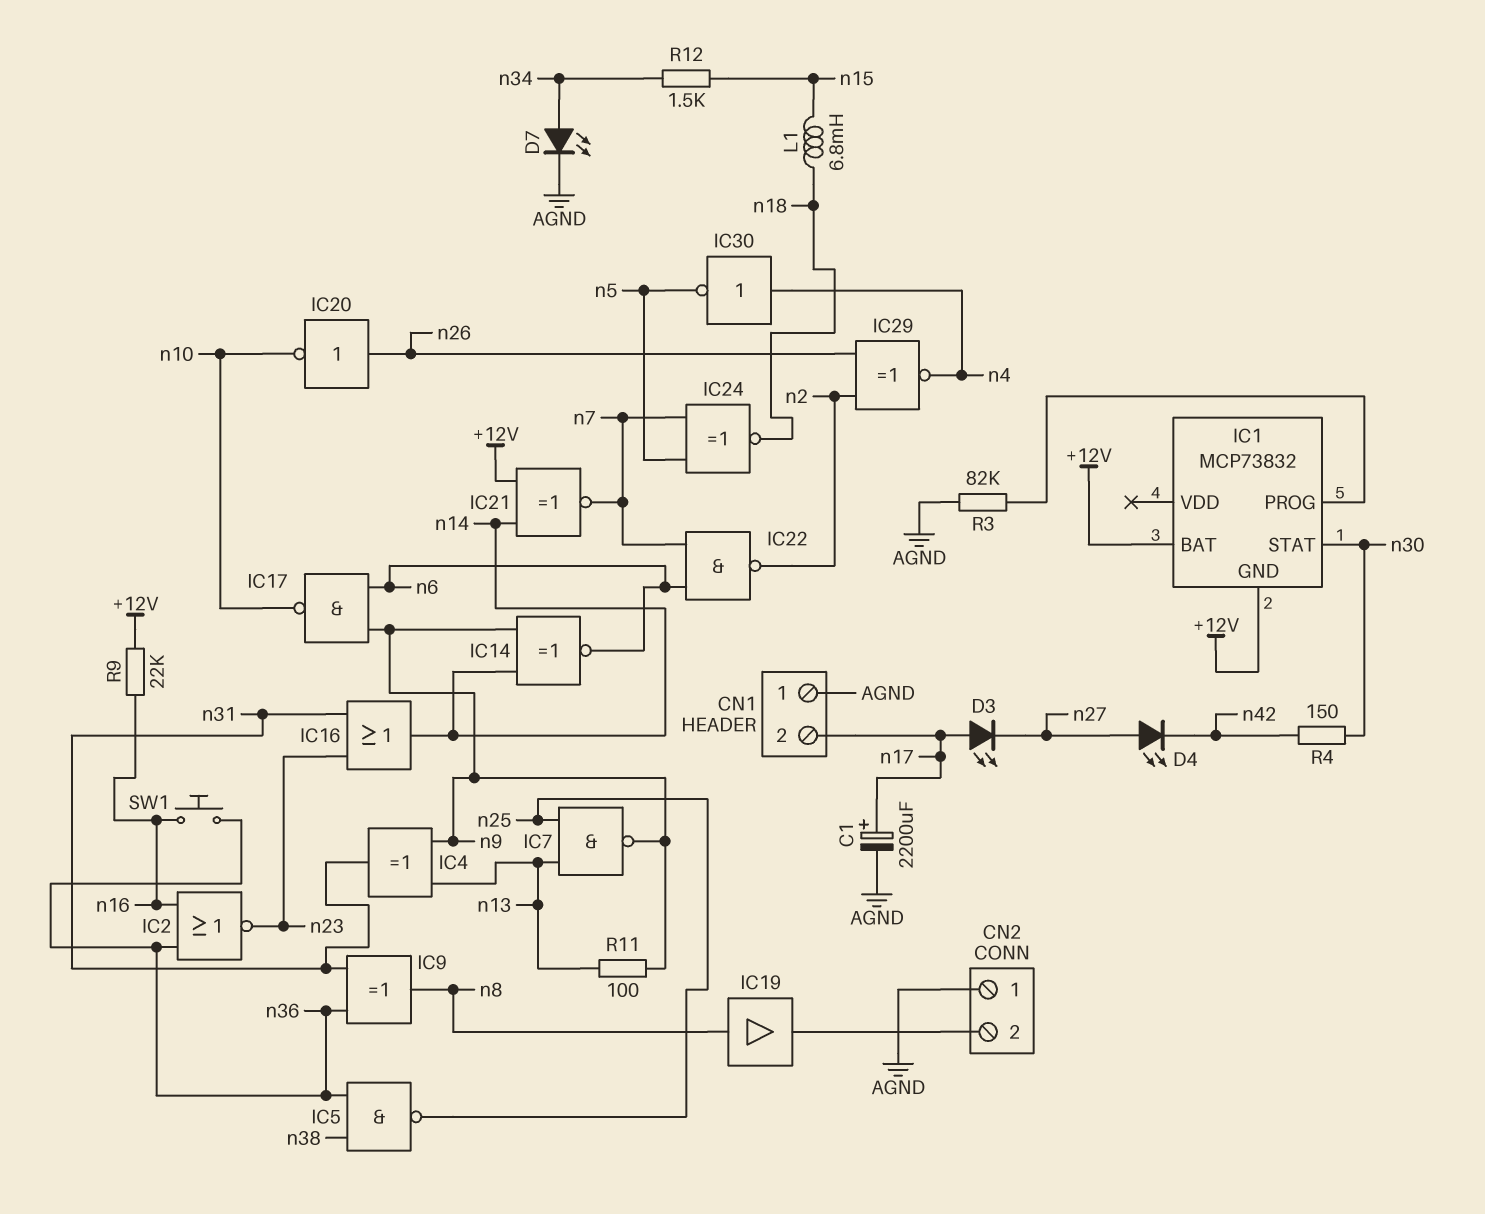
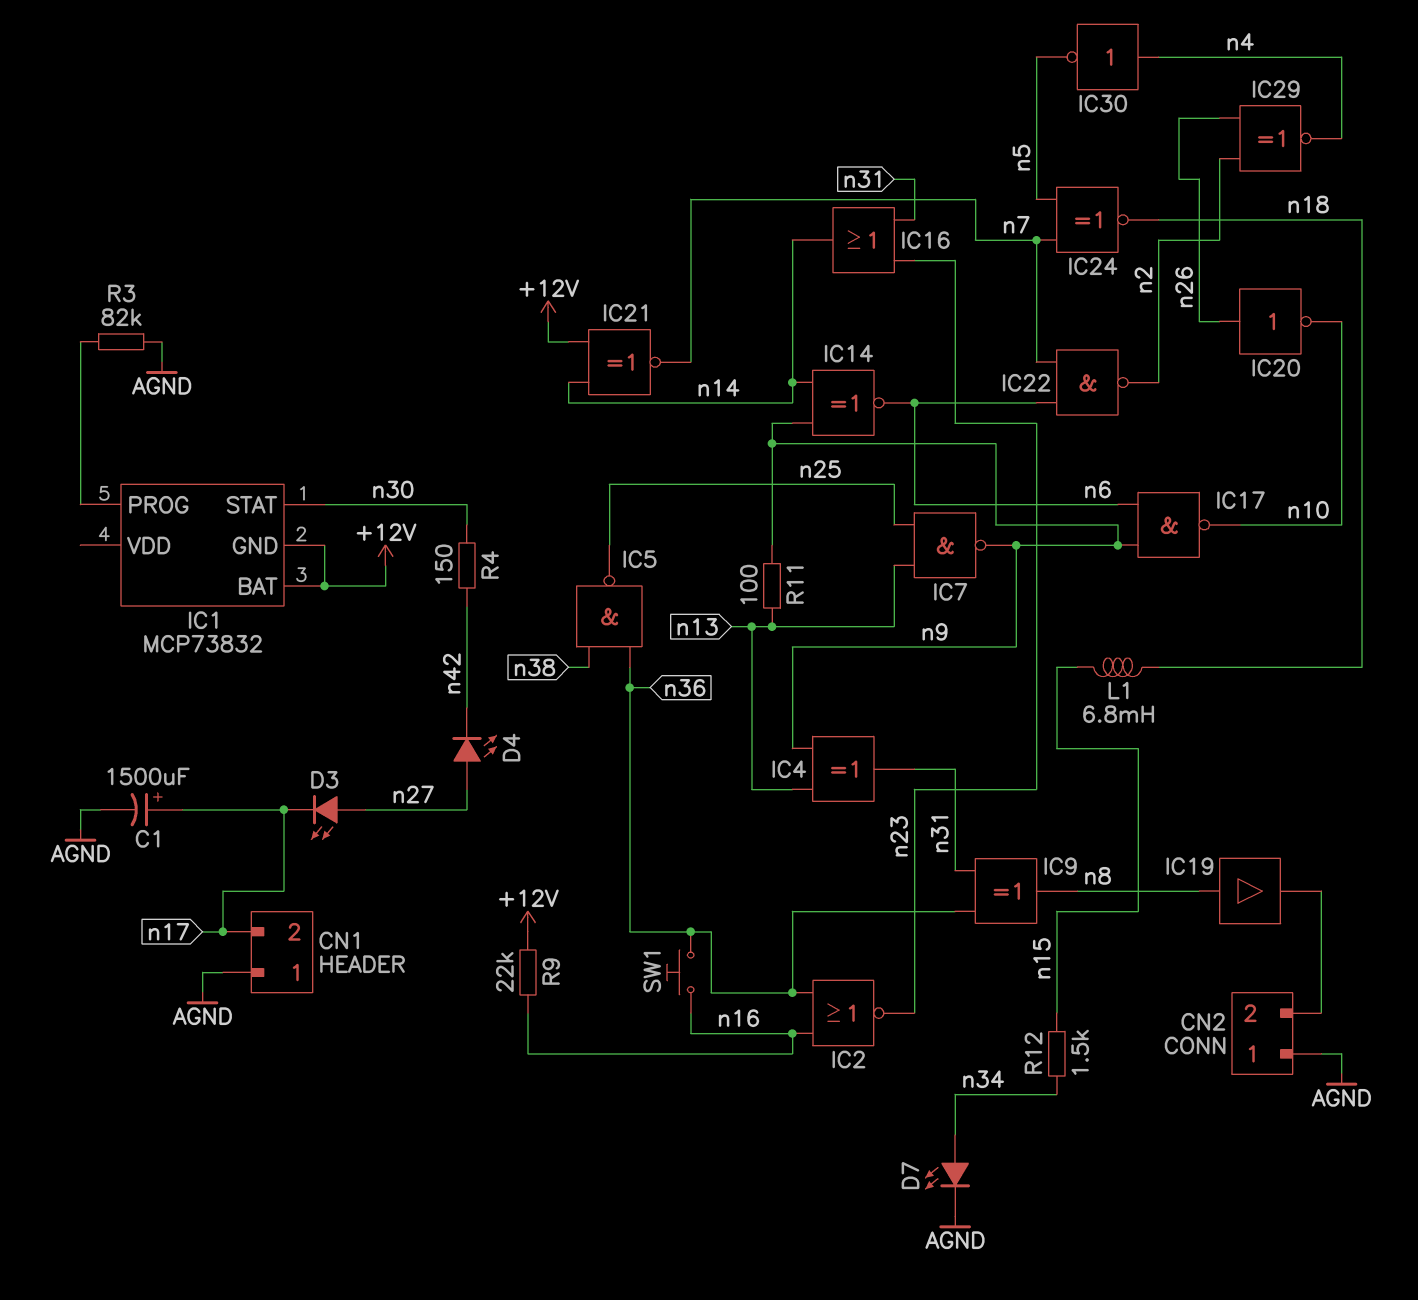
C1: 2200uF (plus n17, minus AGND) -> 1500uF (plus n17, minus AGND)
D3: LED (A n17, K n27) -> LED (A n27, K n17)

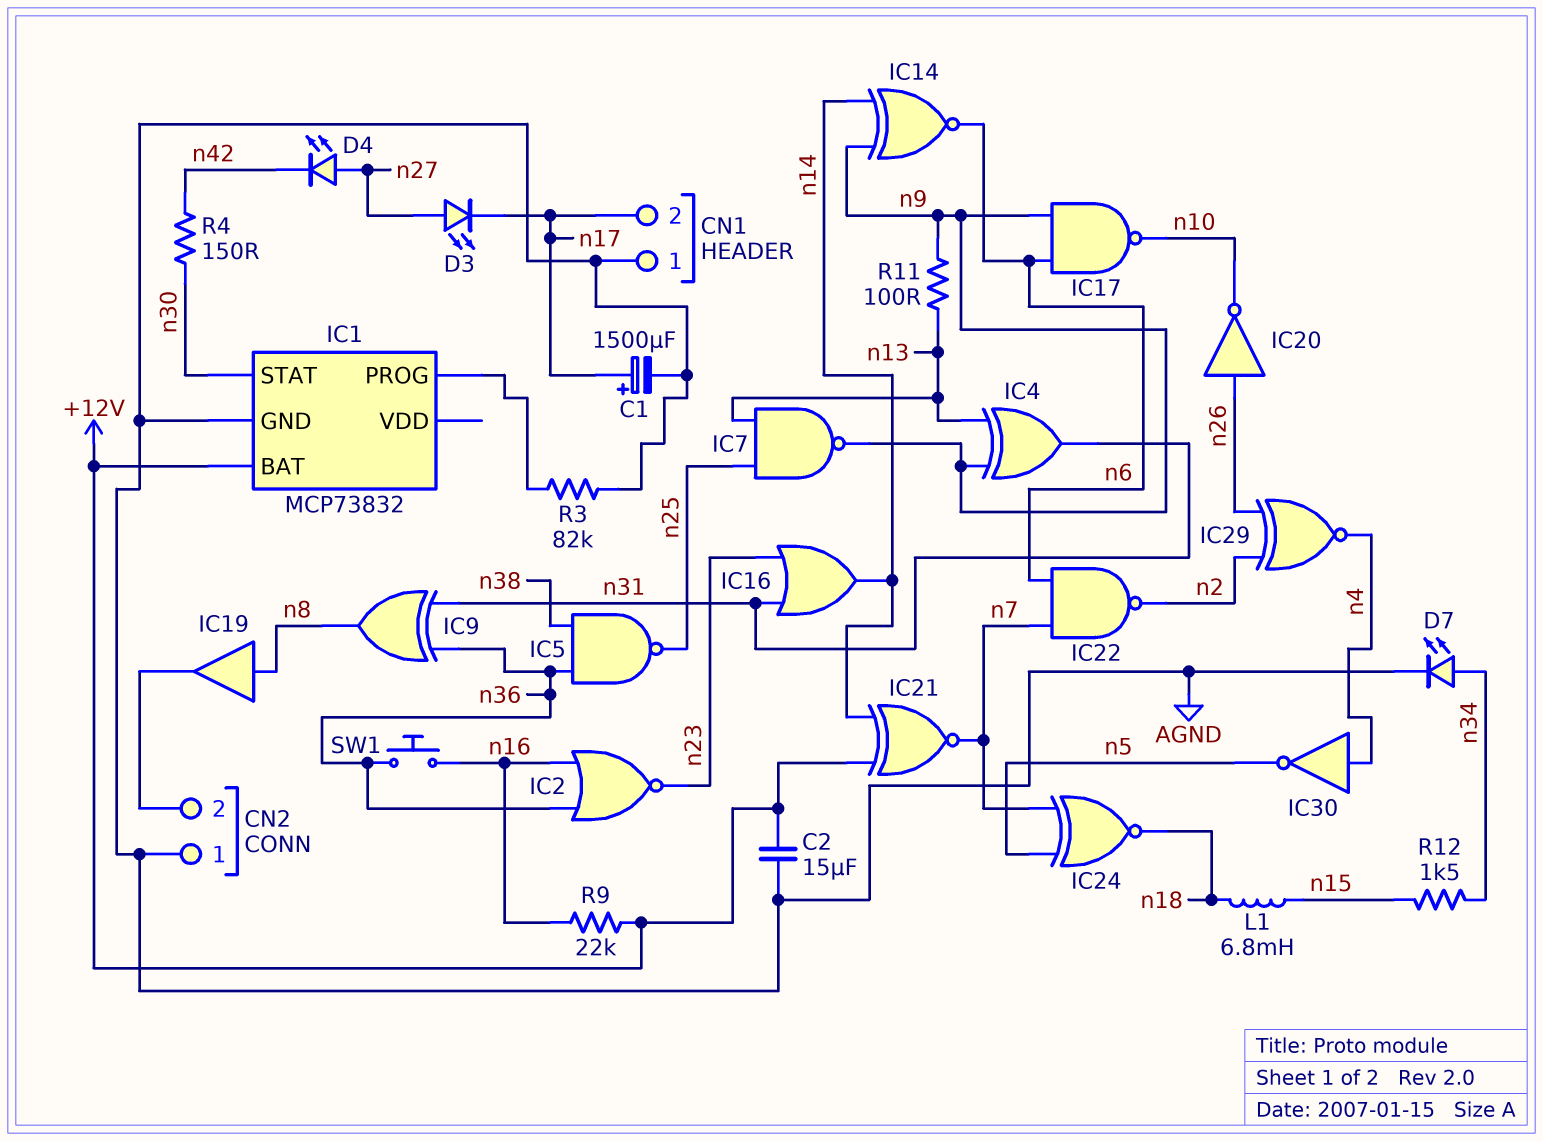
C2: none -> 15uF (+12V, AGND)
IC1 pin GND: +12V -> AGND

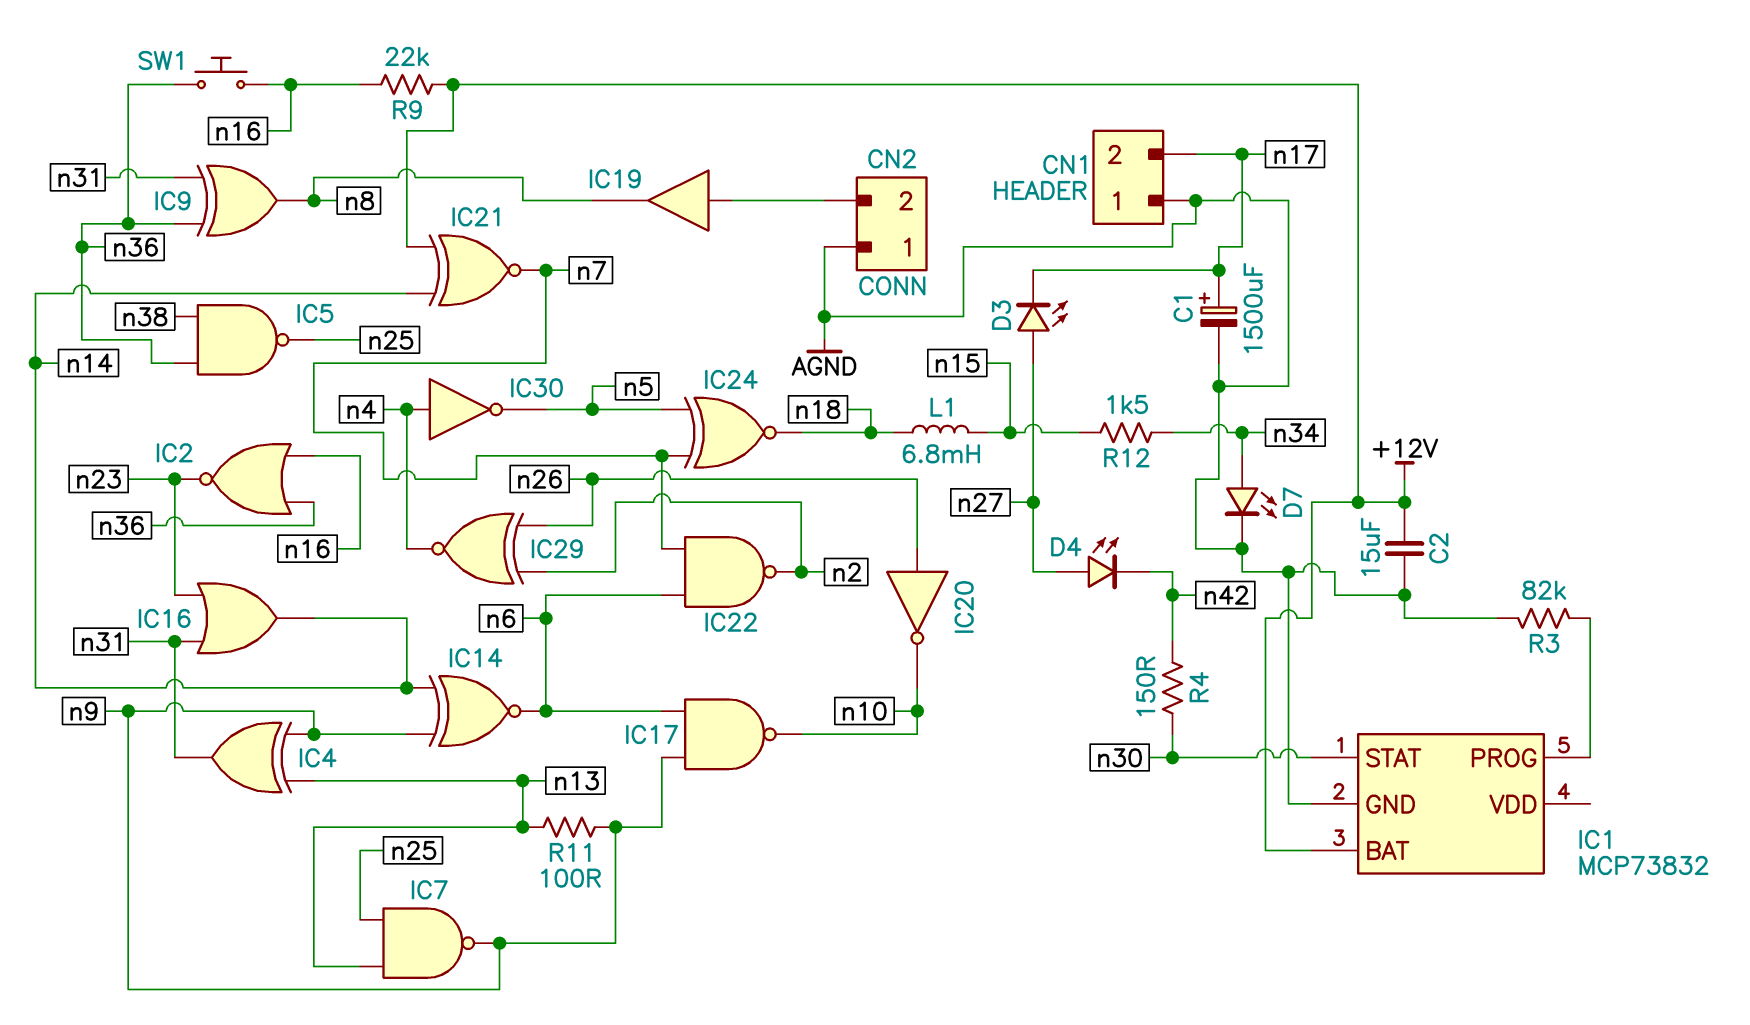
IC19: buffer (in n8, out CN2/2) -> buffer (in CN2/2, out n8)

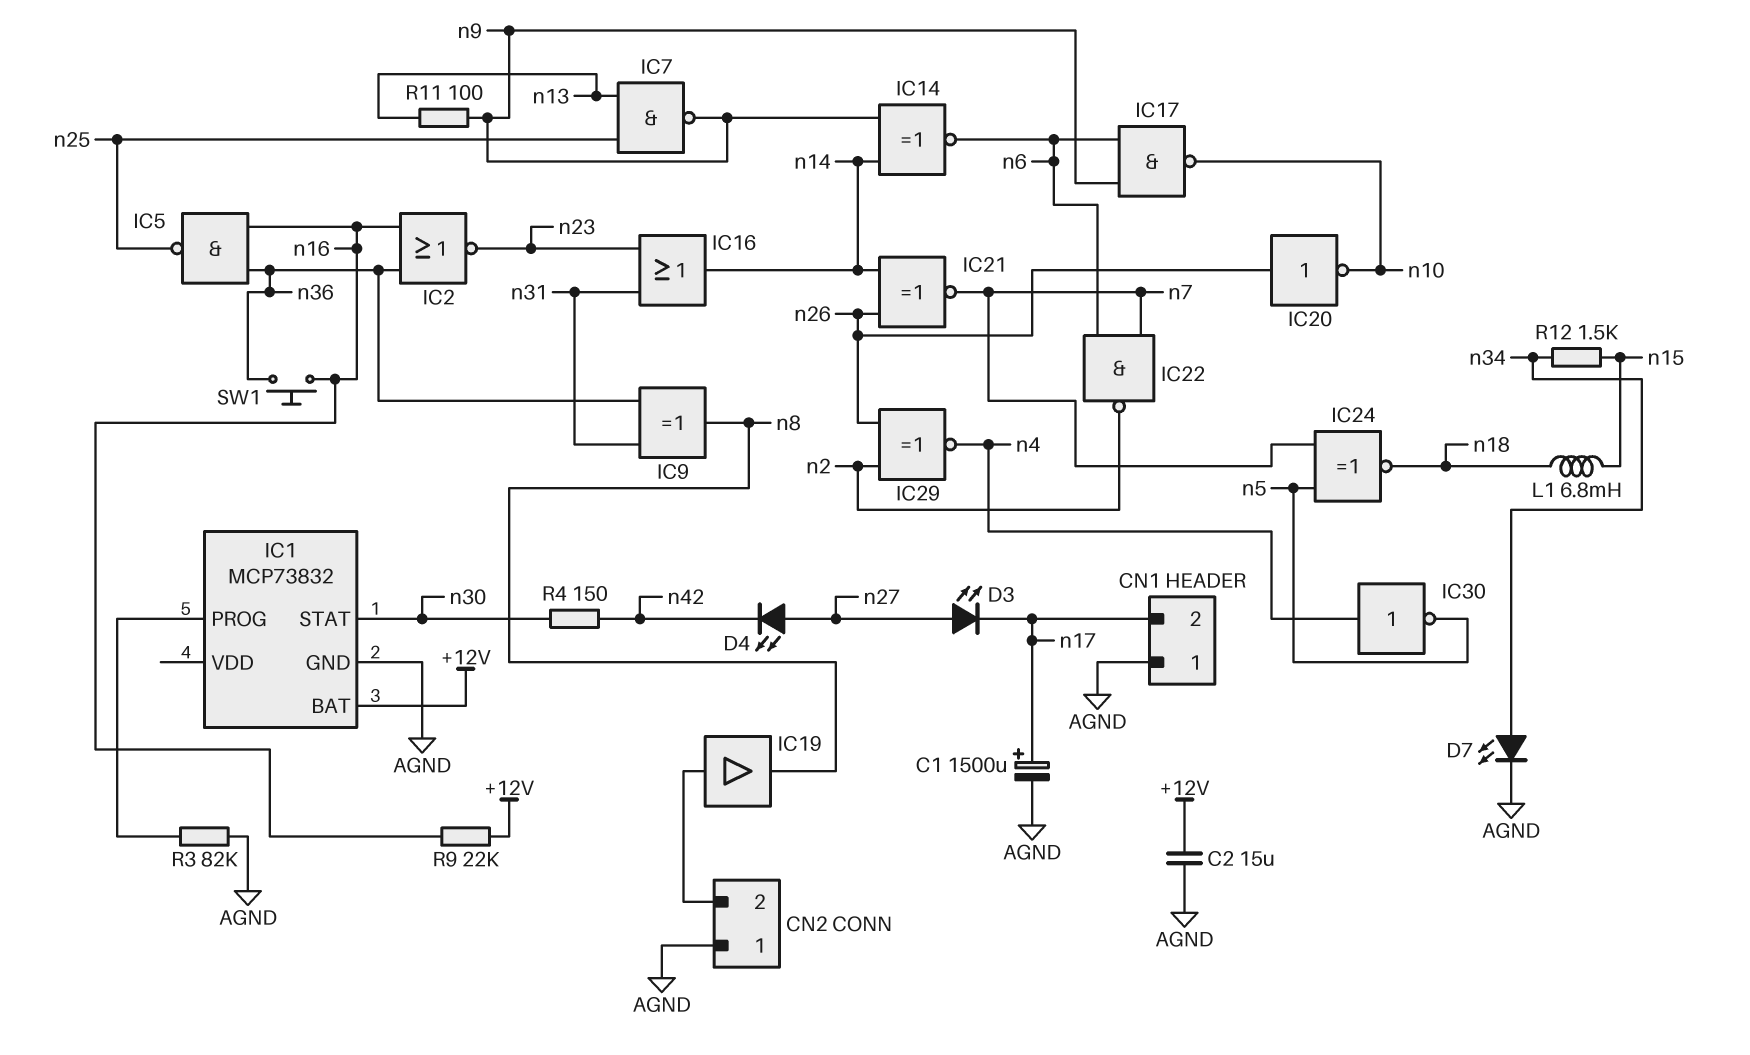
IC4: XOR (in n9, in n13, out n31) -> none
IC5: NAND (in n36, in n38, out n25) -> NAND (in n16, in n36, out n25)
IC21: XNOR (in +12V, in n14, out n7) -> XNOR (in n14, in n26, out n7)

